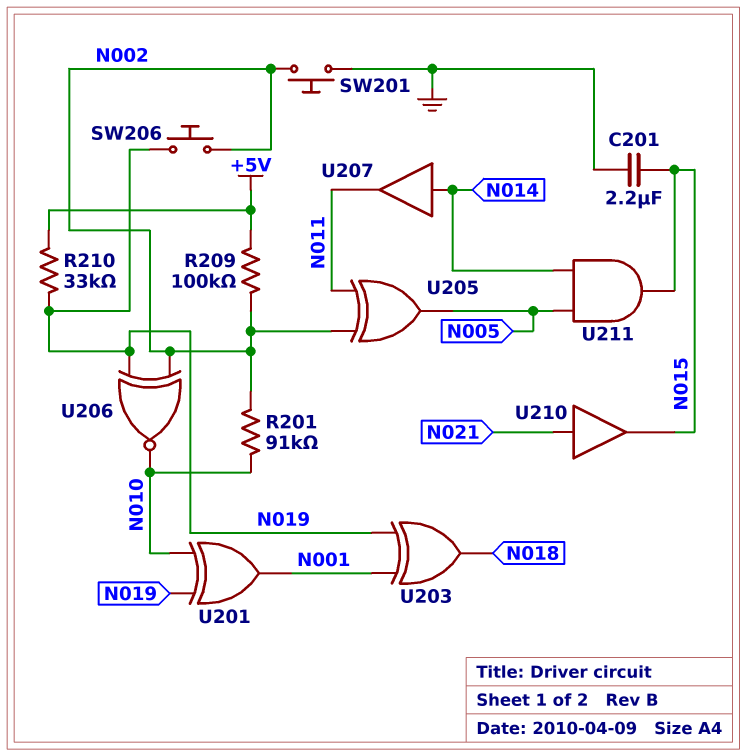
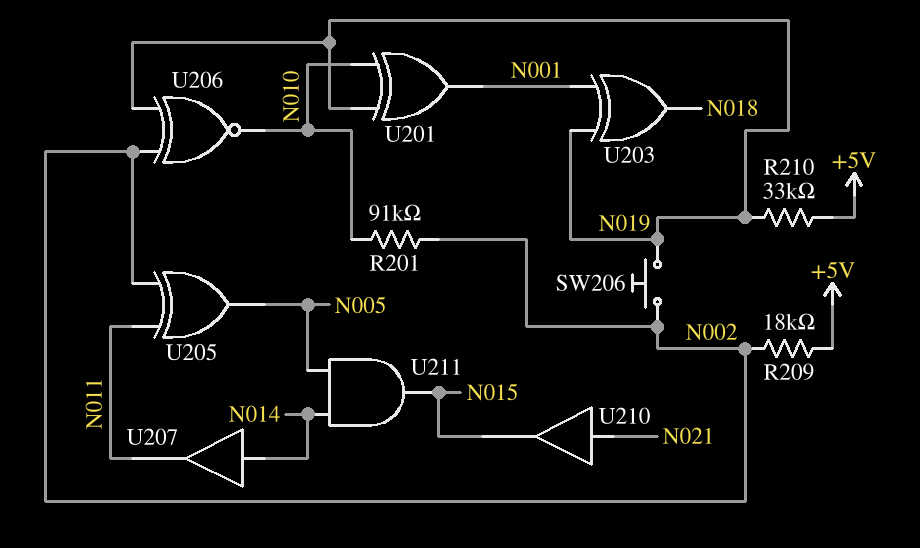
C201: 2.2uF (GND, N015) -> none
R209: 100k (+5V, N002) -> 18k (+5V, N002)
SW201: button (GND, N002) -> none

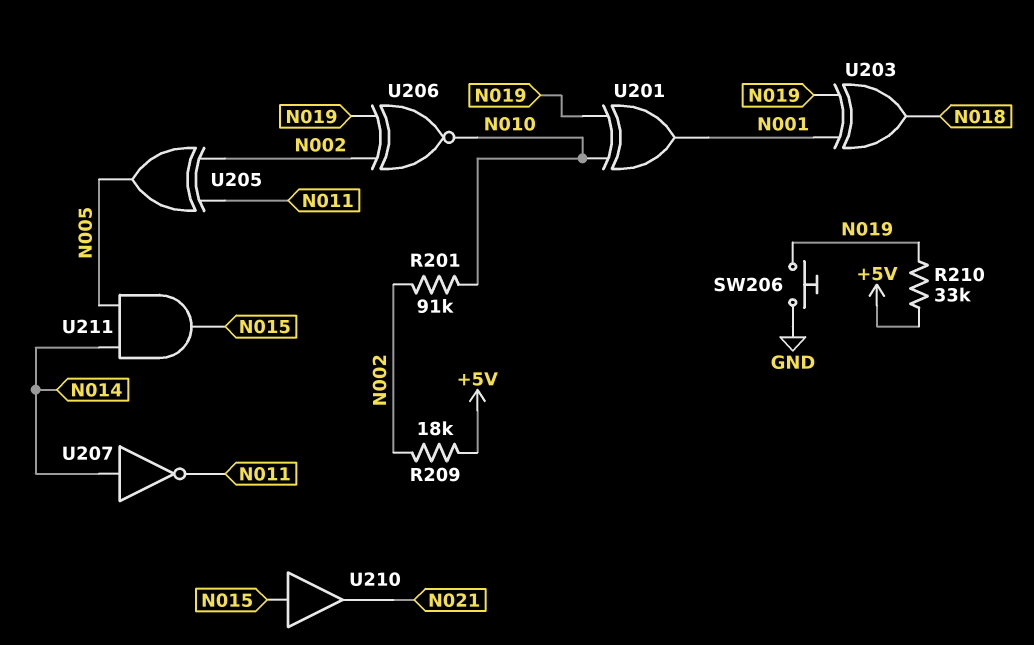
SW206: button (N002, N019) -> button (GND, N019)
U207: buffer (in N014, out N011) -> NOT (in N014, out N011)
U210: buffer (in N021, out N015) -> buffer (in N015, out N021)

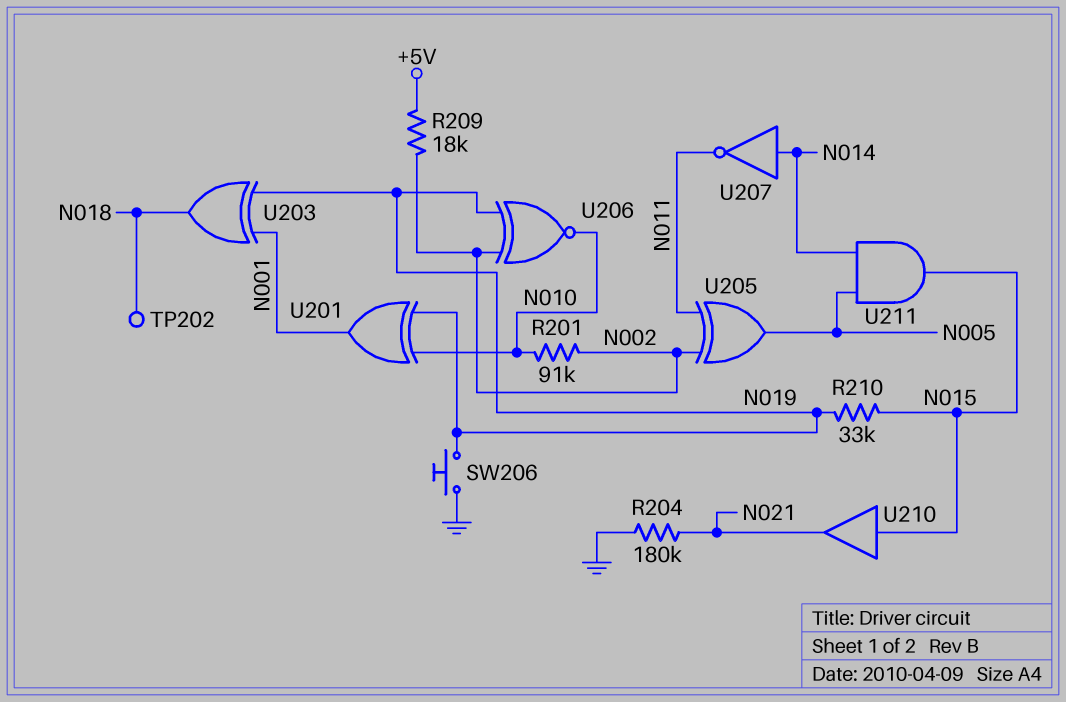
R204: none -> 180k (GND, N021)
R210: 33k (+5V, N019) -> 33k (N015, N019)
TP202: none -> test point (N018)

